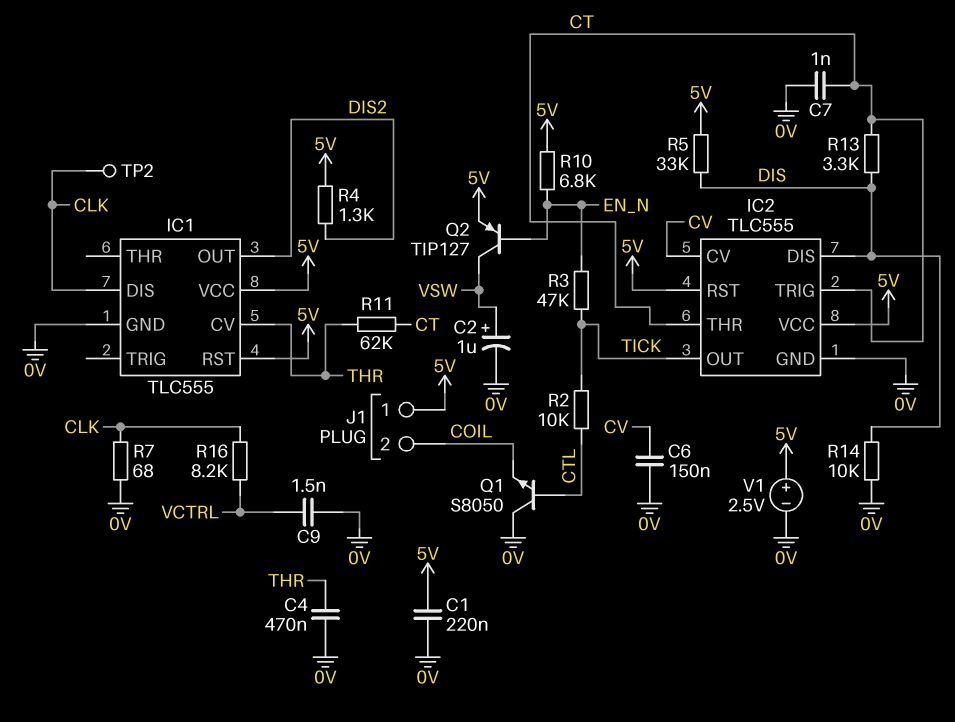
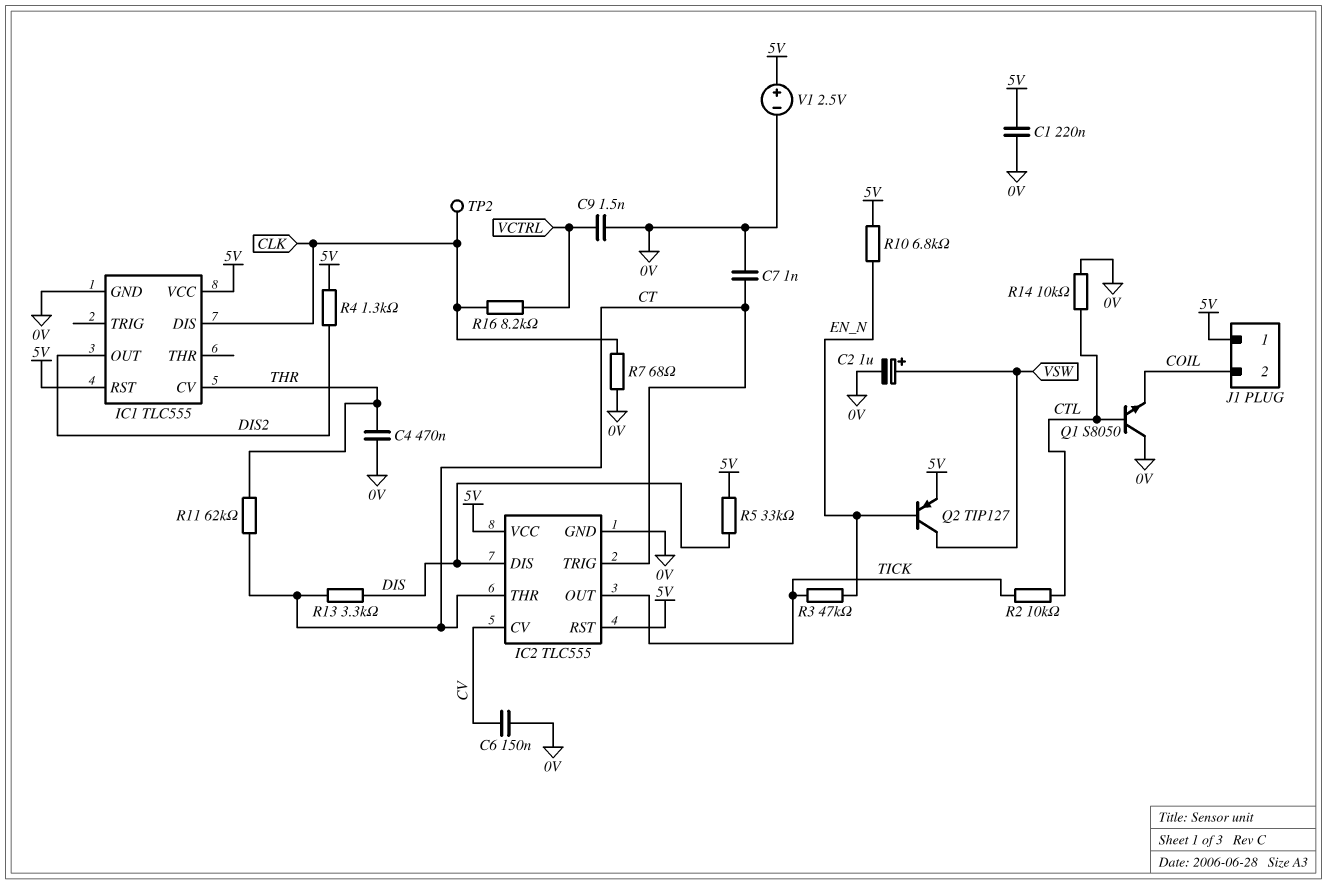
R14: 10k (0V, DIS) -> 10k (0V, CTL)

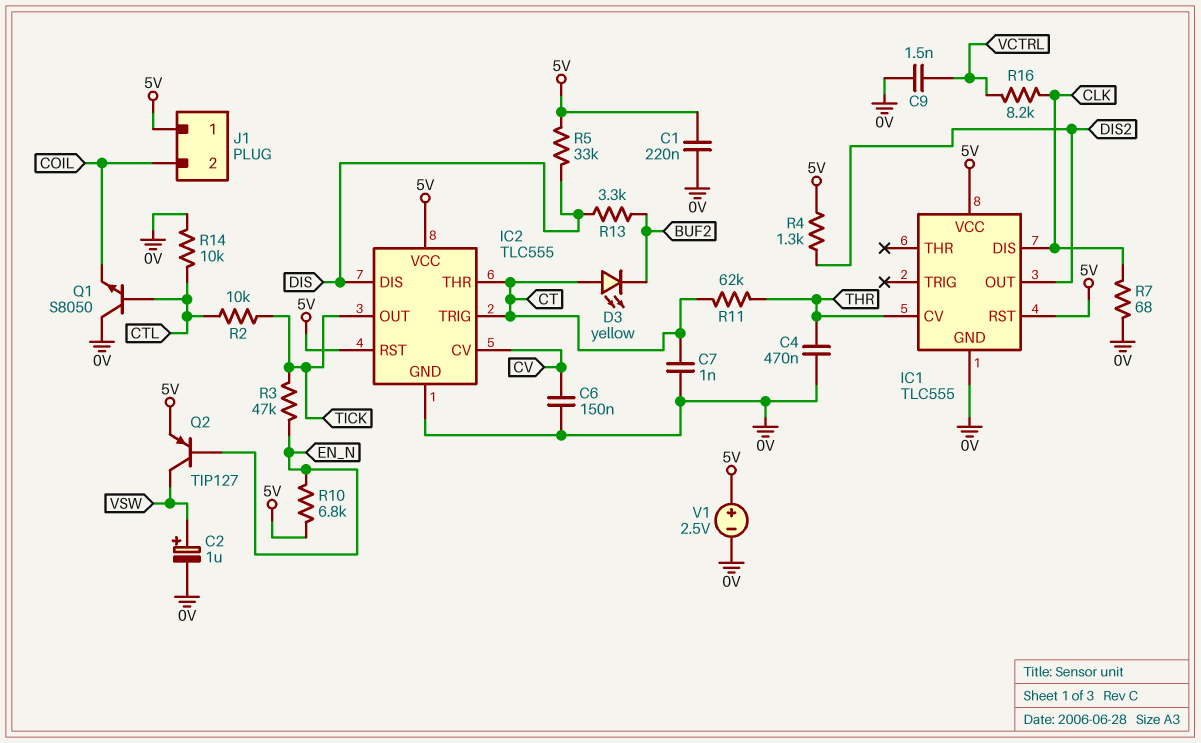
D3: none -> LED yellow (A CT, K BUF2)
R13: 3.3k (CT, DIS) -> 3.3k (BUF2, DIS)
TP2: test point (CLK) -> none

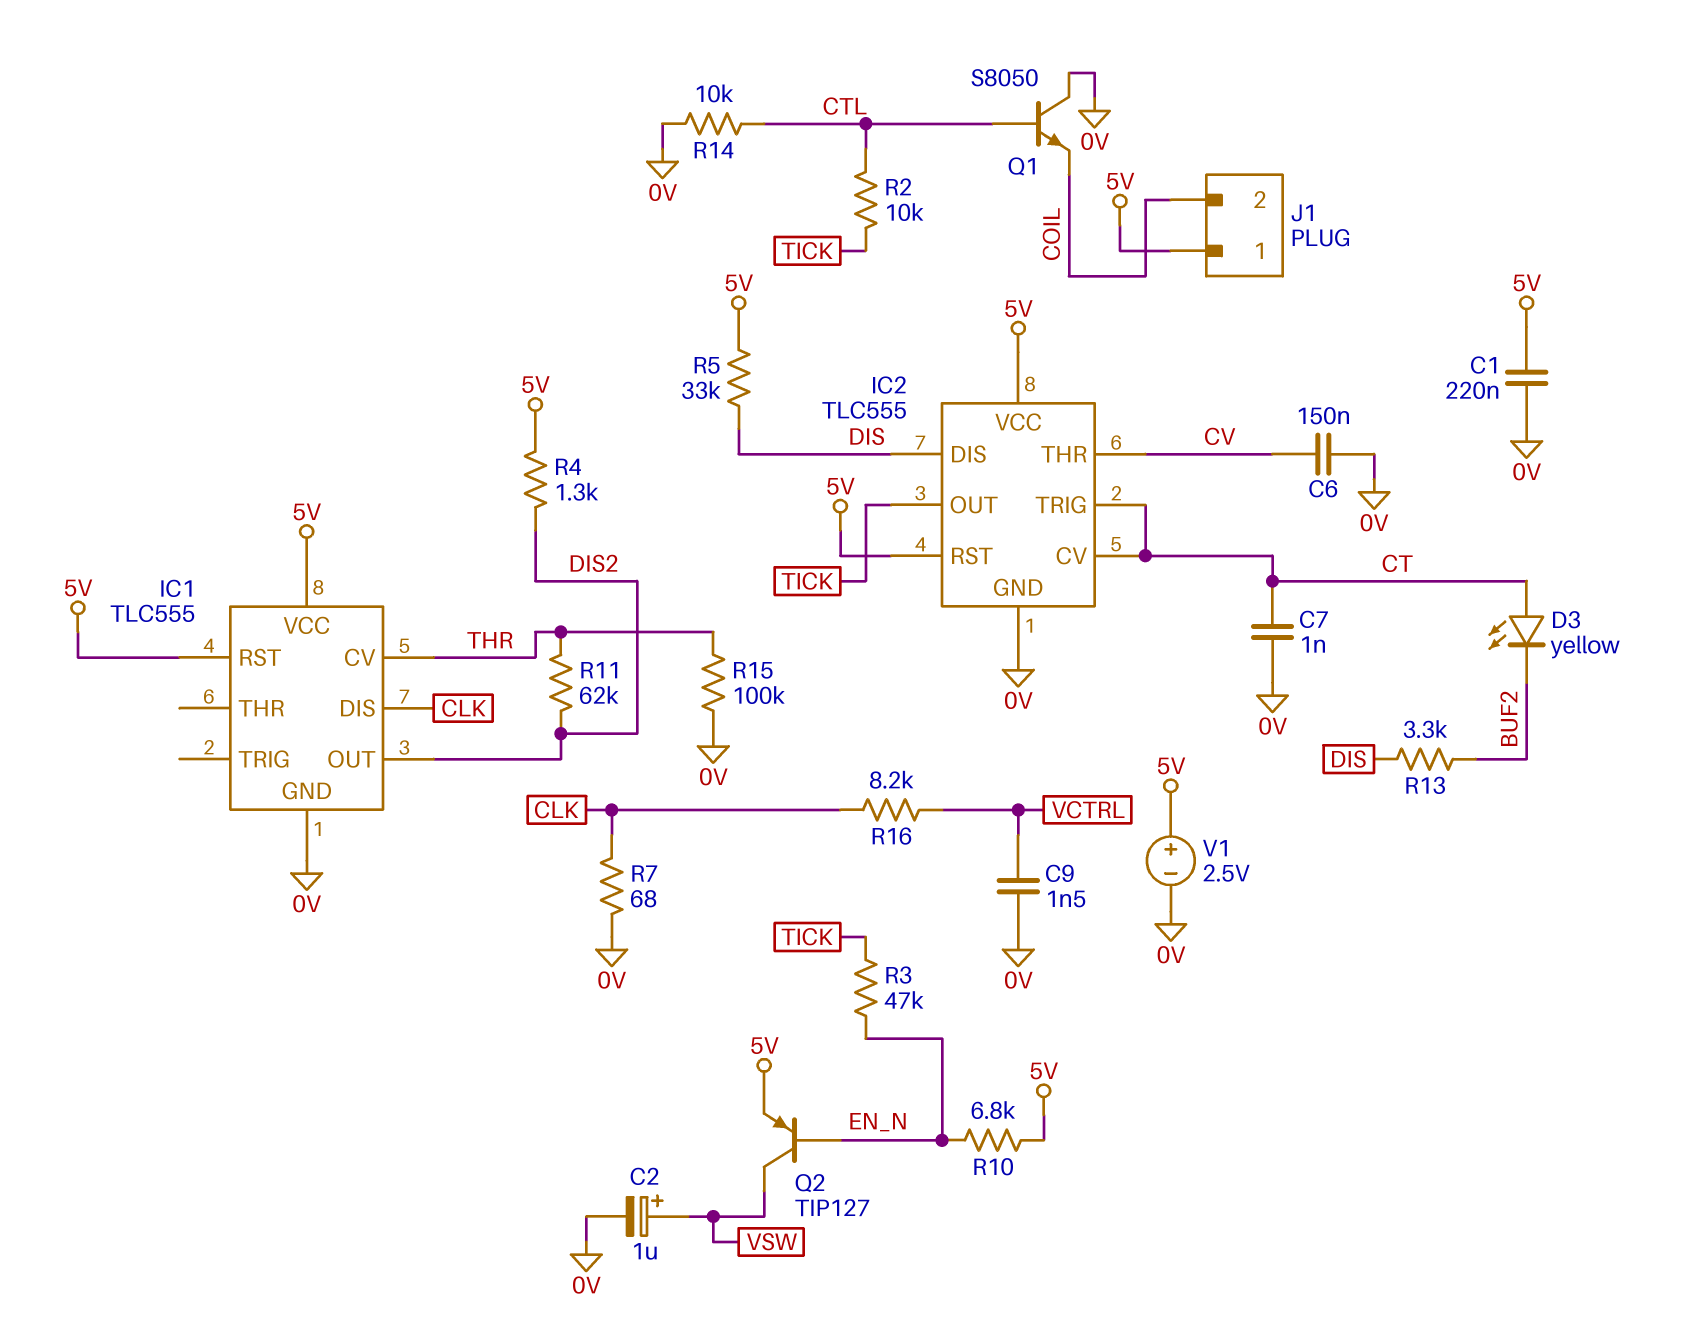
C4: 470nF (0V, THR) -> none
IC2 pin CV: CV -> CT
IC2 pin THR: CT -> CV
R11: 62k (CT, THR) -> 62k (DIS2, THR)
R15: none -> 100k (0V, THR)

